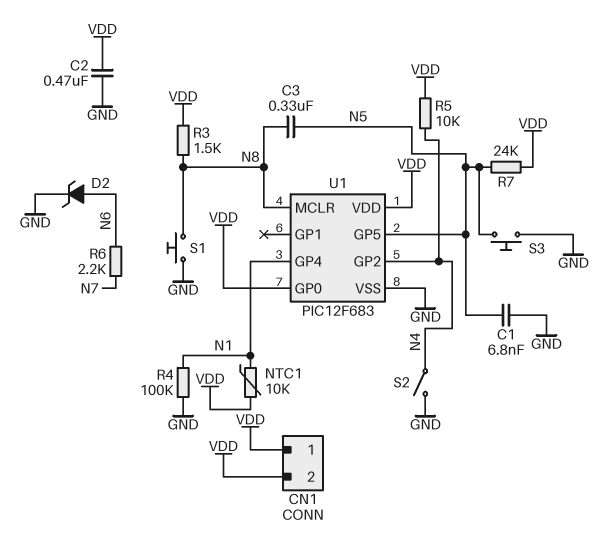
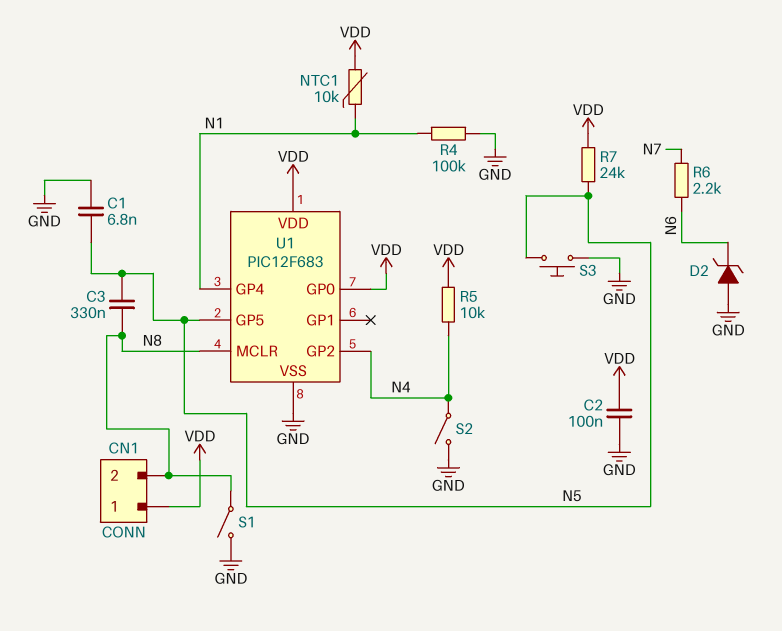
C2: 470nF (GND, VDD) -> 100nF (GND, VDD)
CN1 pin 2: VDD -> N8
D2: zener (A N6, K GND) -> zener (A GND, K N6)
R3: 1.5k (N8, VDD) -> none
S1: button (GND, N8) -> switch (GND, N8)

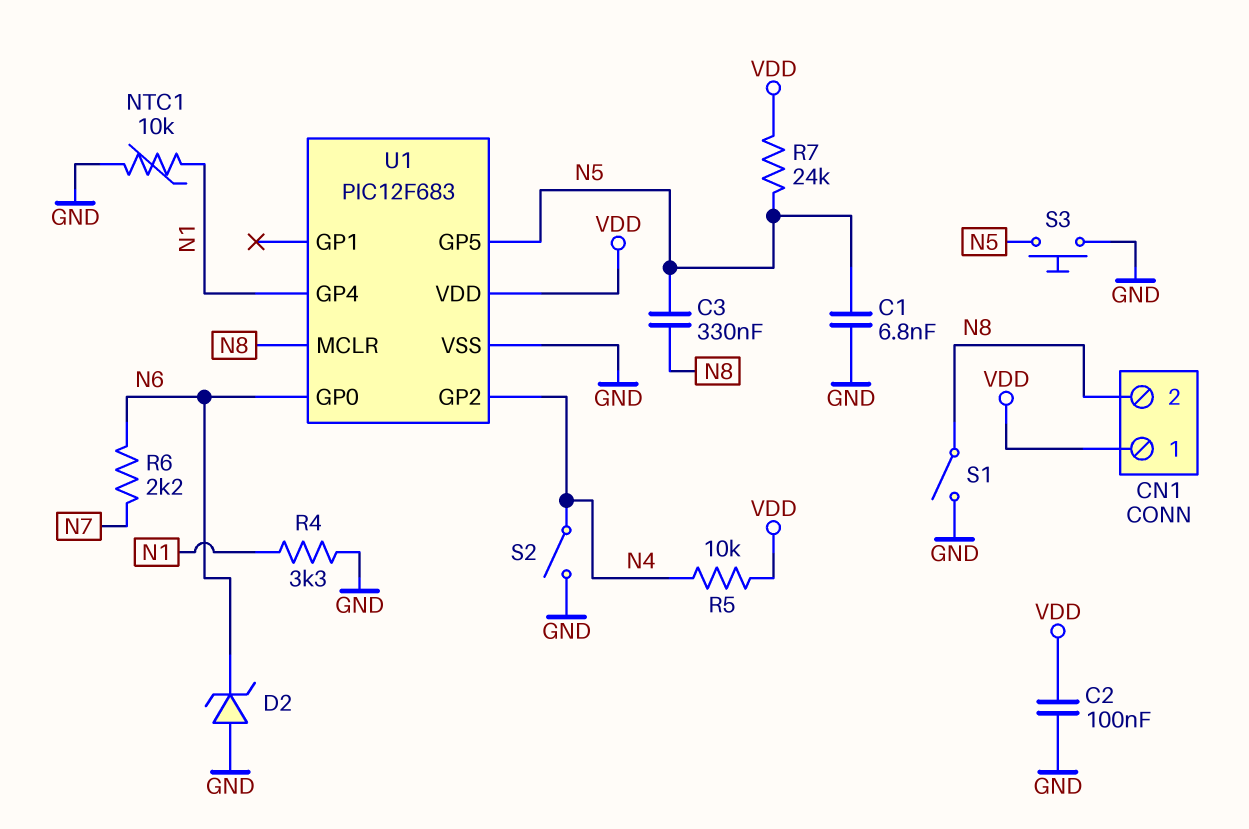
NTC1: 10k (N1, VDD) -> 10k (GND, N1)
R4: 100k (GND, N1) -> 3.3k (GND, N1)
U1 pin GP0: VDD -> N6

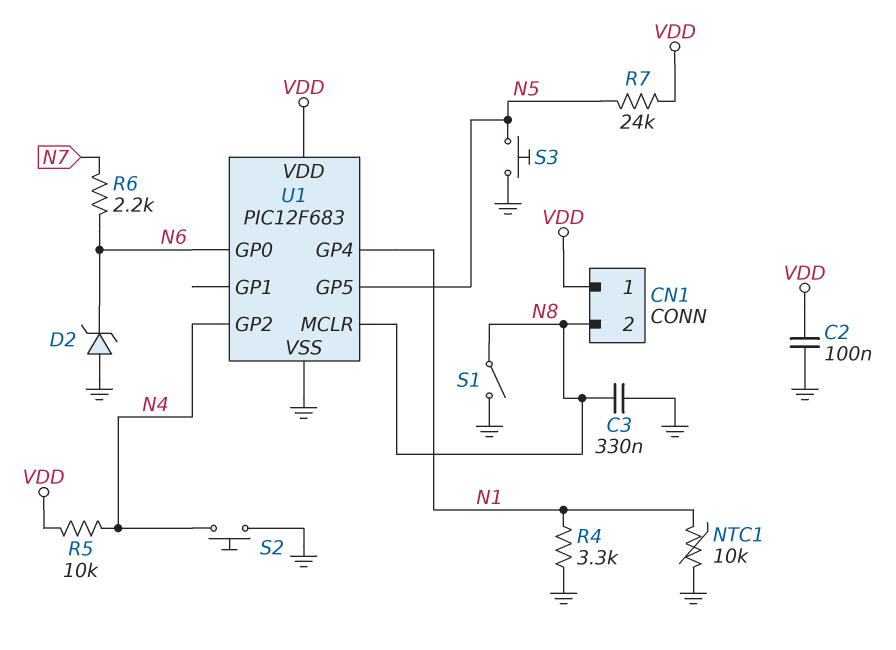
C1: 6.8nF (GND, N5) -> none
C3: 330nF (N5, N8) -> 330nF (GND, N8)
S2: switch (GND, N4) -> button (GND, N4)

